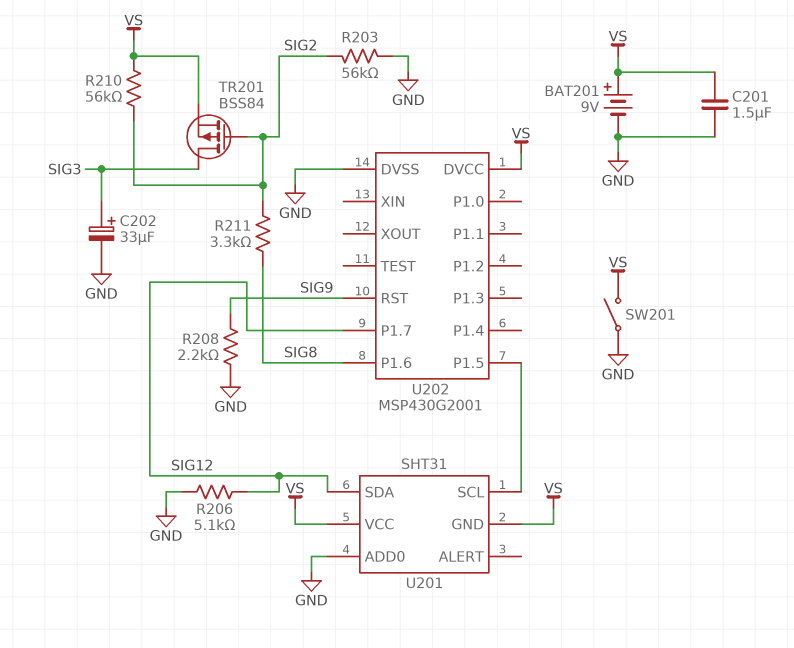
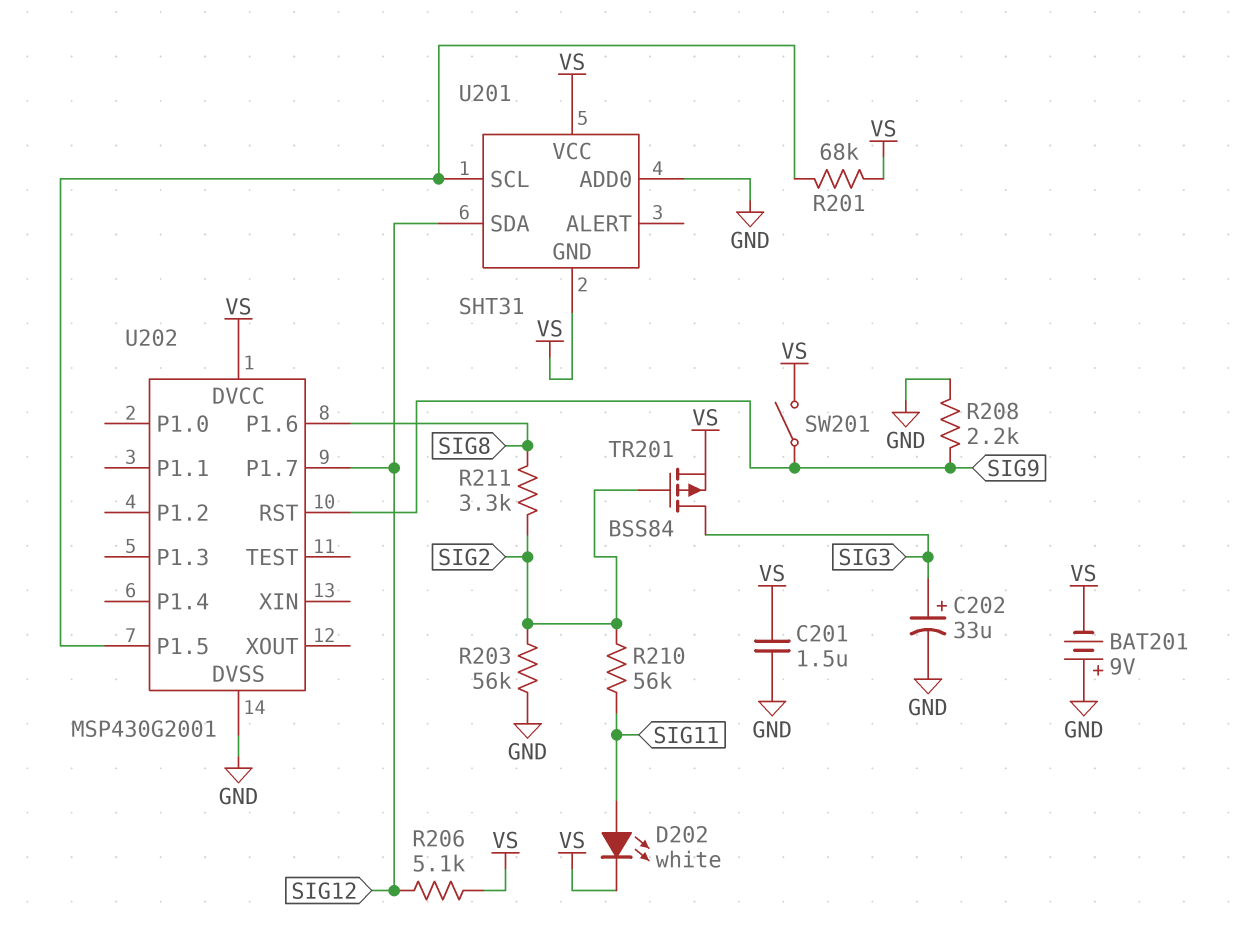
BAT201: 9V (plus VS, minus GND) -> 9V (plus GND, minus VS)
D202: none -> LED white (A SIG11, K VS)
R201: none -> 68k (U201/SCL, VS)
R206: 5.1k (GND, SIG12) -> 5.1k (SIG12, VS)
R210: 56k (SIG2, VS) -> 56k (SIG2, SIG11)
SW201: switch (GND, VS) -> switch (SIG9, VS)

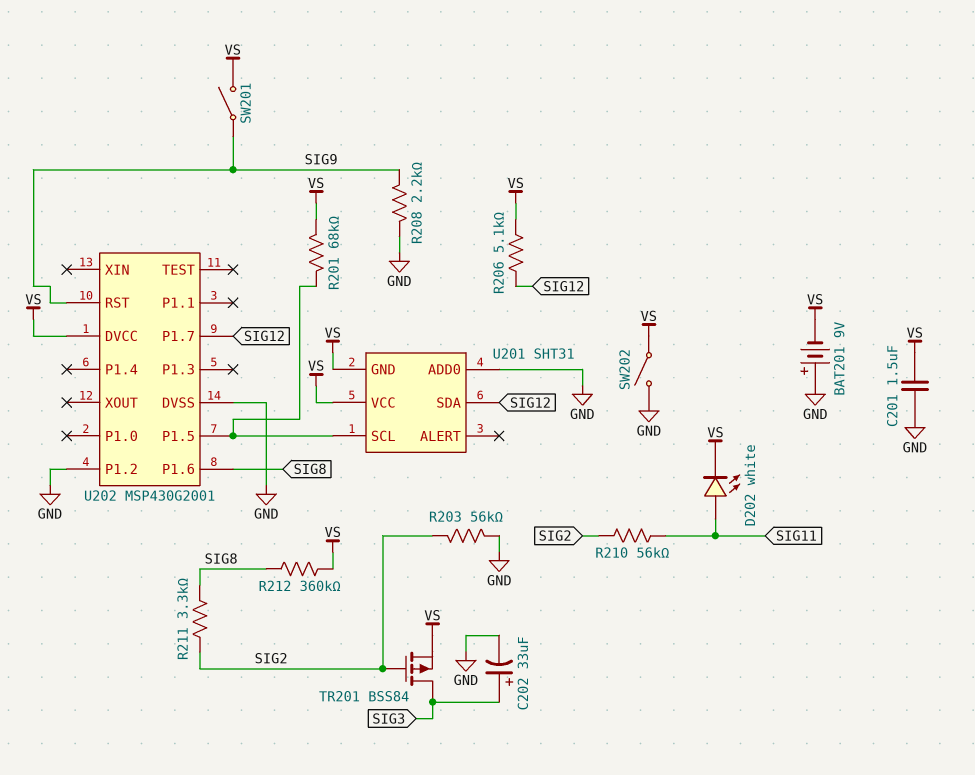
R212: none -> 360k (SIG8, VS)
SW202: none -> switch (GND, VS)
U202 pin P1.2: none -> GND

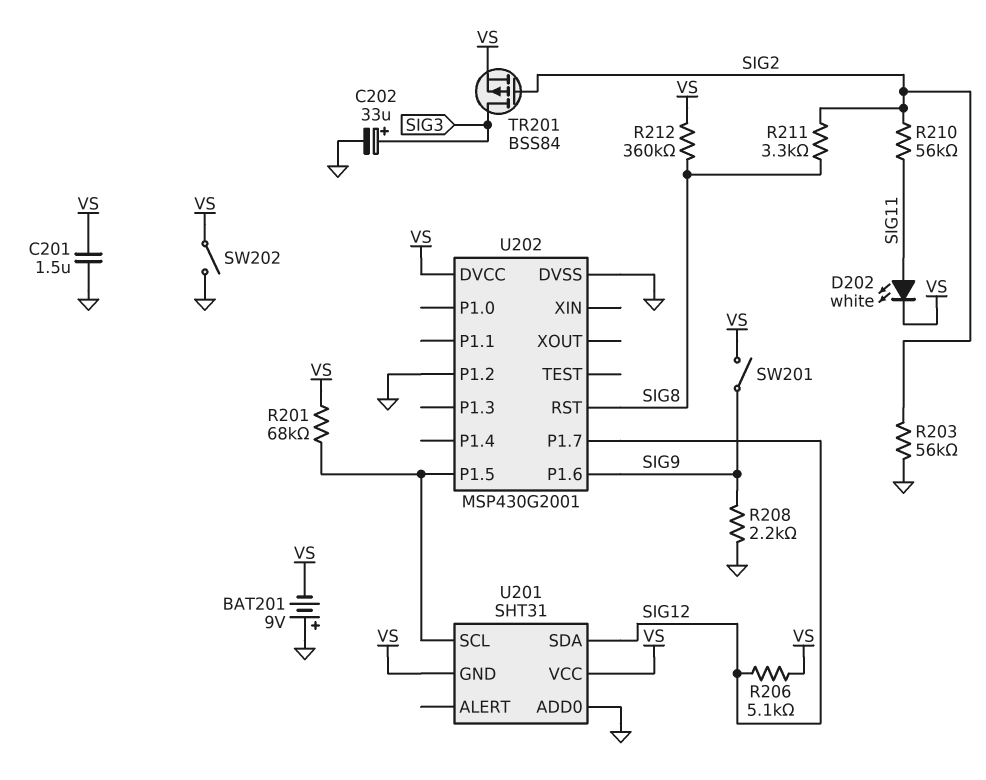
U202 pin P1.6: SIG8 -> SIG9
U202 pin RST: SIG9 -> SIG8

